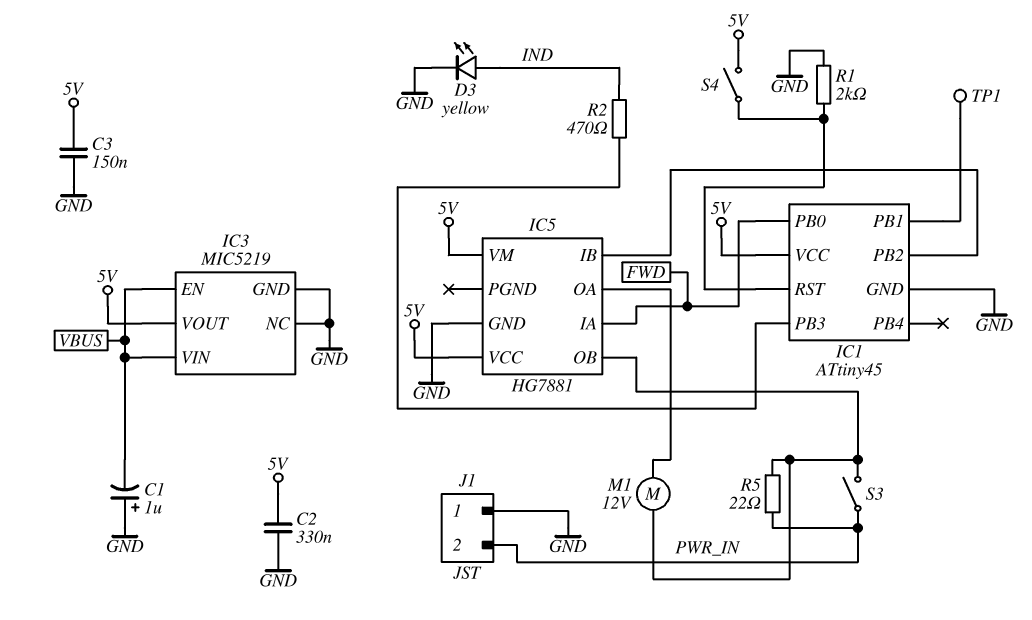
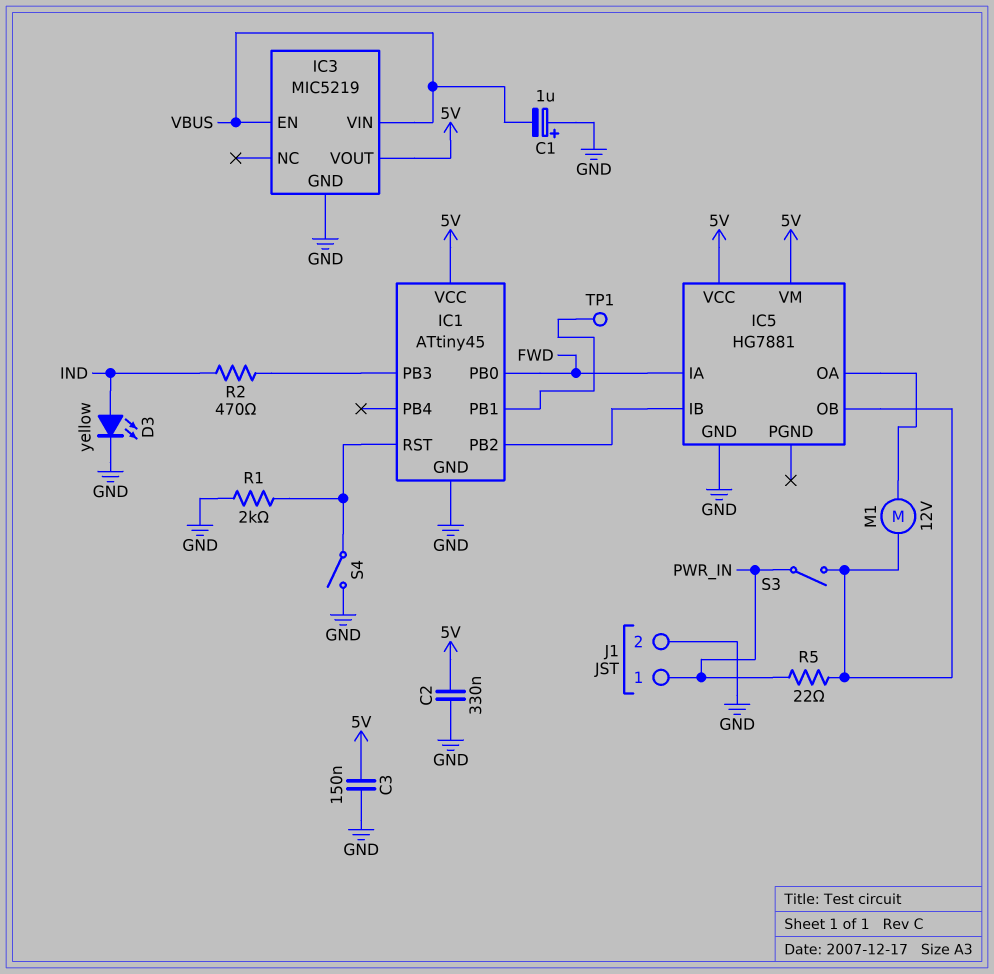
IC3 pin NC: GND -> none
J1 pin 1: GND -> PWR_IN
J1 pin 2: PWR_IN -> GND
S4: switch (5V, IC1/RST) -> switch (GND, IC1/RST)

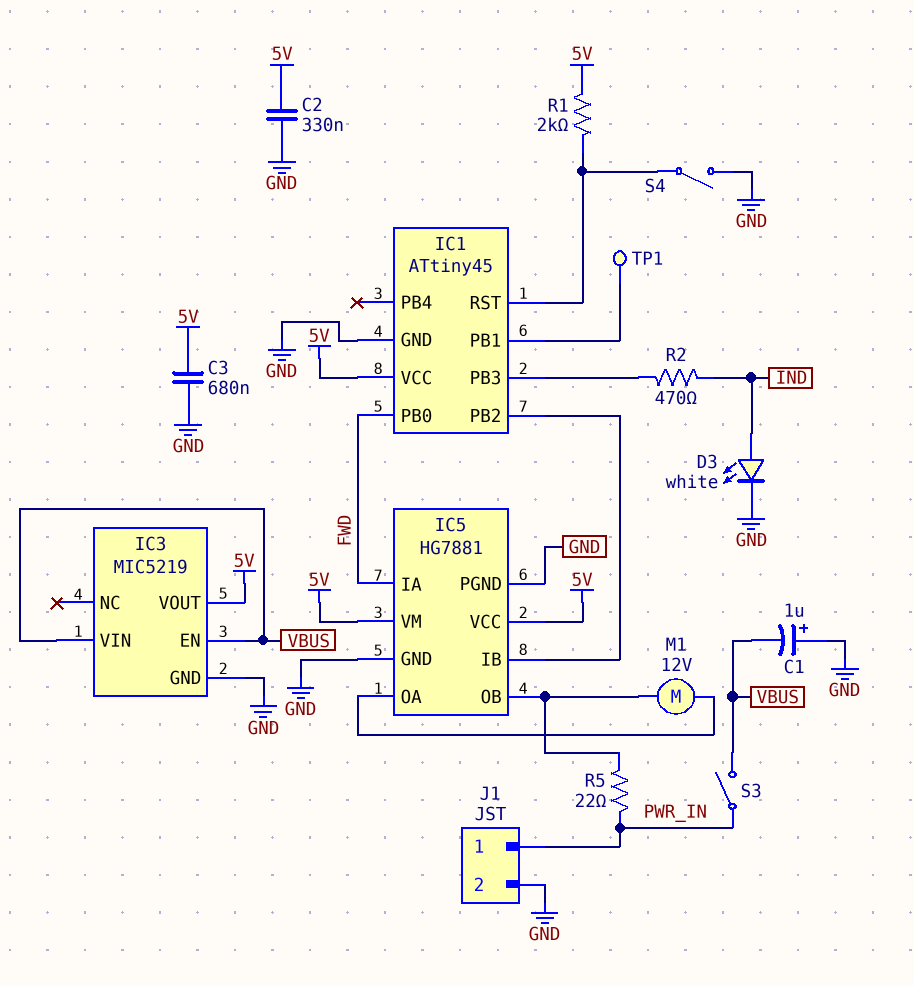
C3: 150nF (5V, GND) -> 680nF (5V, GND)
D3: LED yellow (A IND, K GND) -> LED white (A IND, K GND)
IC5 pin PGND: none -> GND
R1: 2k (GND, IC1/RST) -> 2k (5V, IC1/RST)
S3: switch (IC5/OB, PWR_IN) -> switch (PWR_IN, VBUS)

